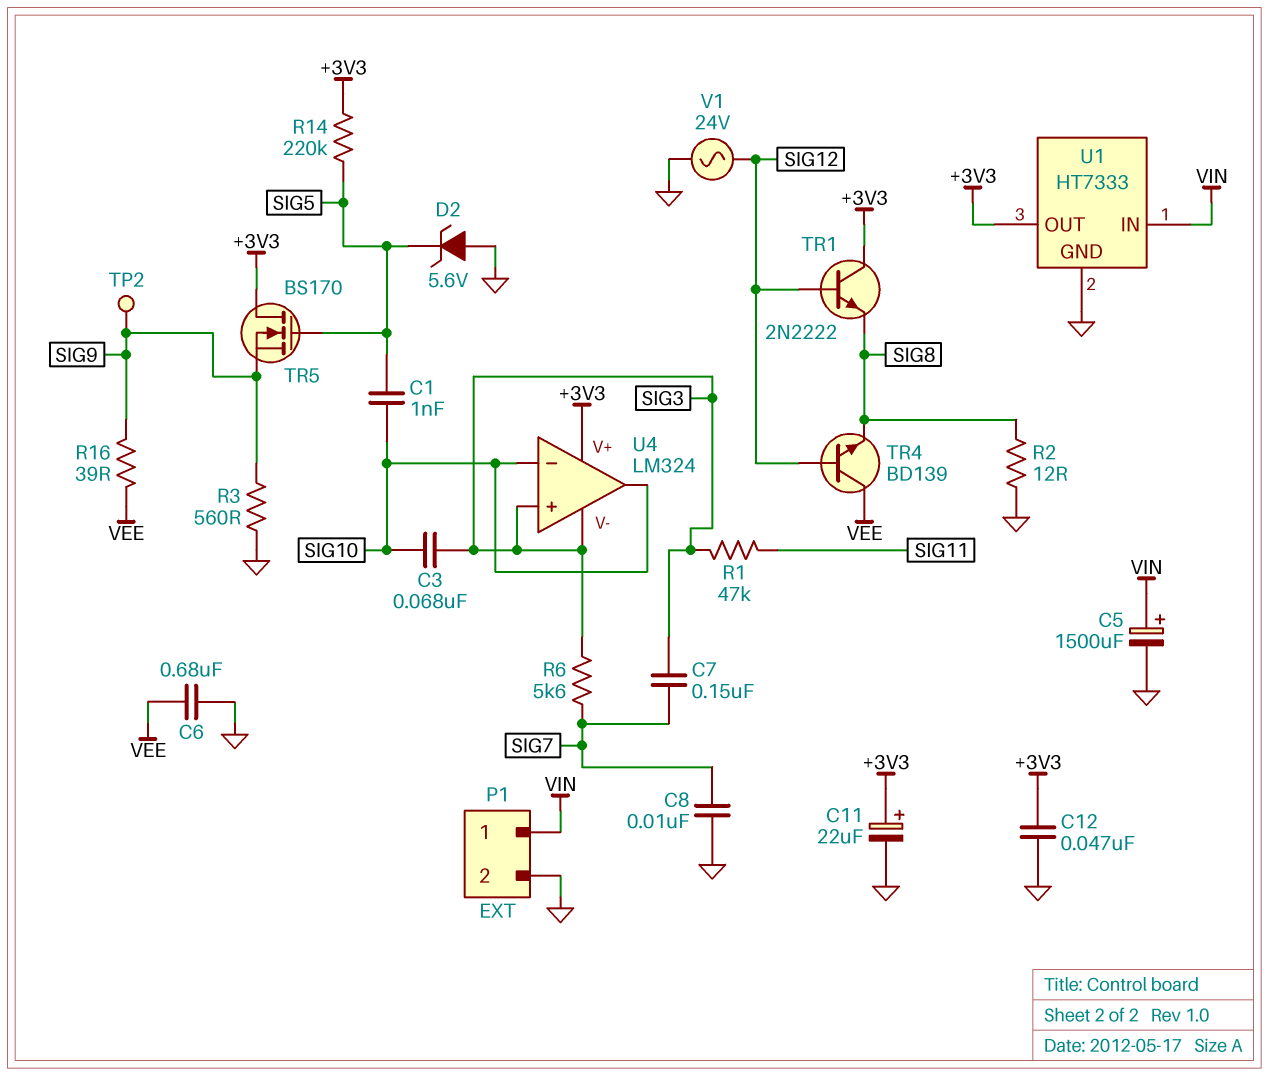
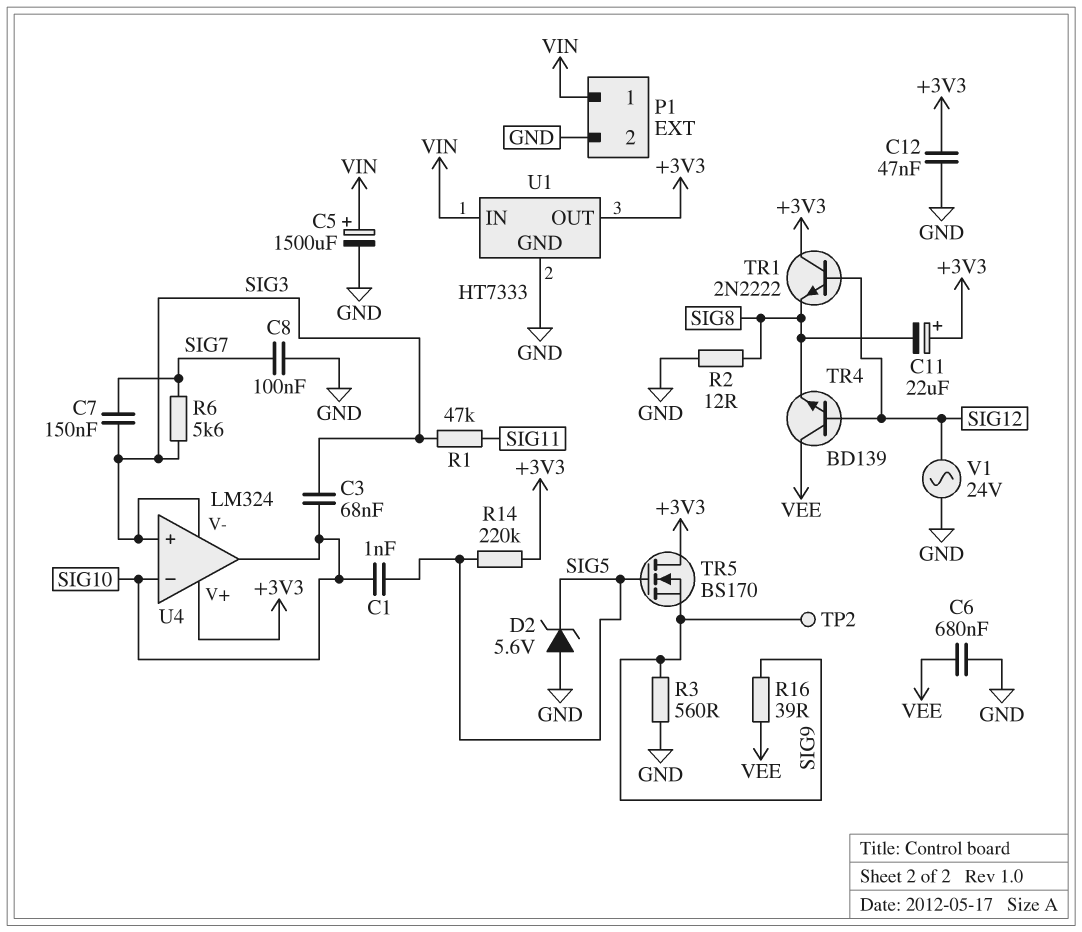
C8: 10nF (GND, SIG7) -> 100nF (GND, SIG7)
C11: 22uF (plus +3V3, minus GND) -> 22uF (plus +3V3, minus SIG8)

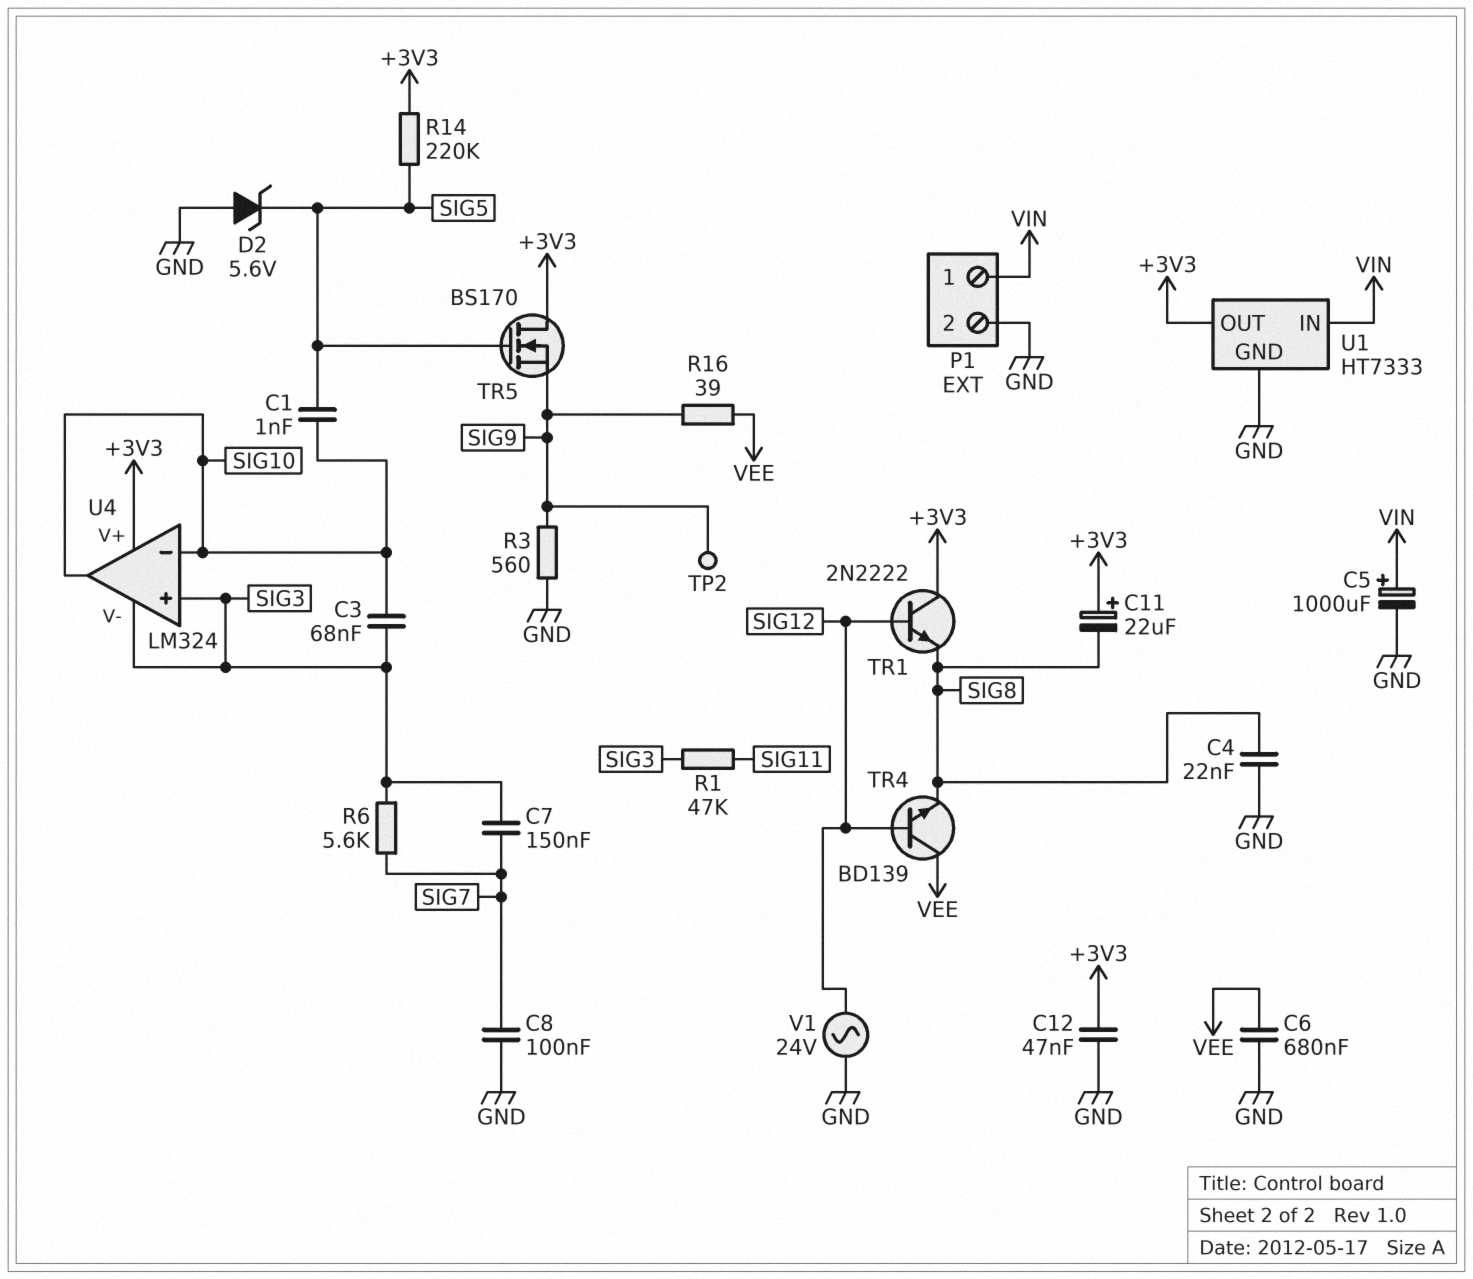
C4: none -> 22nF (GND, SIG8)
C5: 1500uF (plus VIN, minus GND) -> 1000uF (plus VIN, minus GND)
R2: 12 (GND, SIG8) -> none

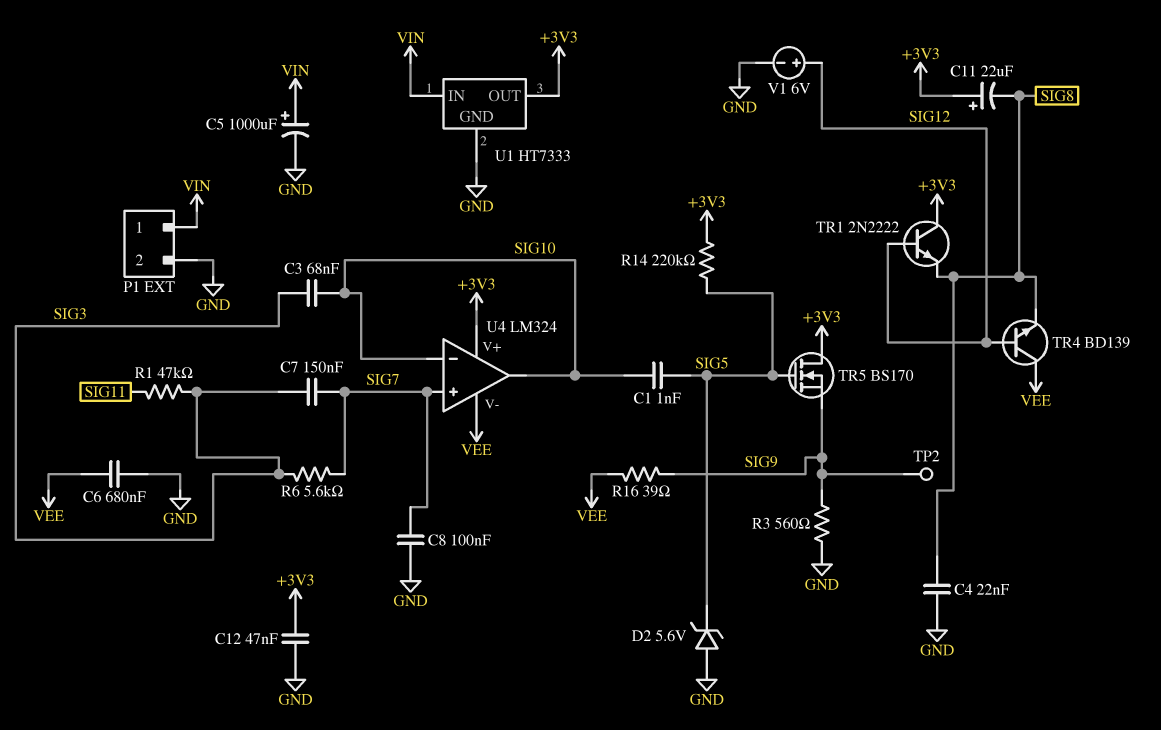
U4 pin V-: SIG3 -> VEE
U4 pin in+: SIG3 -> SIG7
V1: AC 24V (GND, SIG12) -> 6V (plus SIG12, minus GND)

